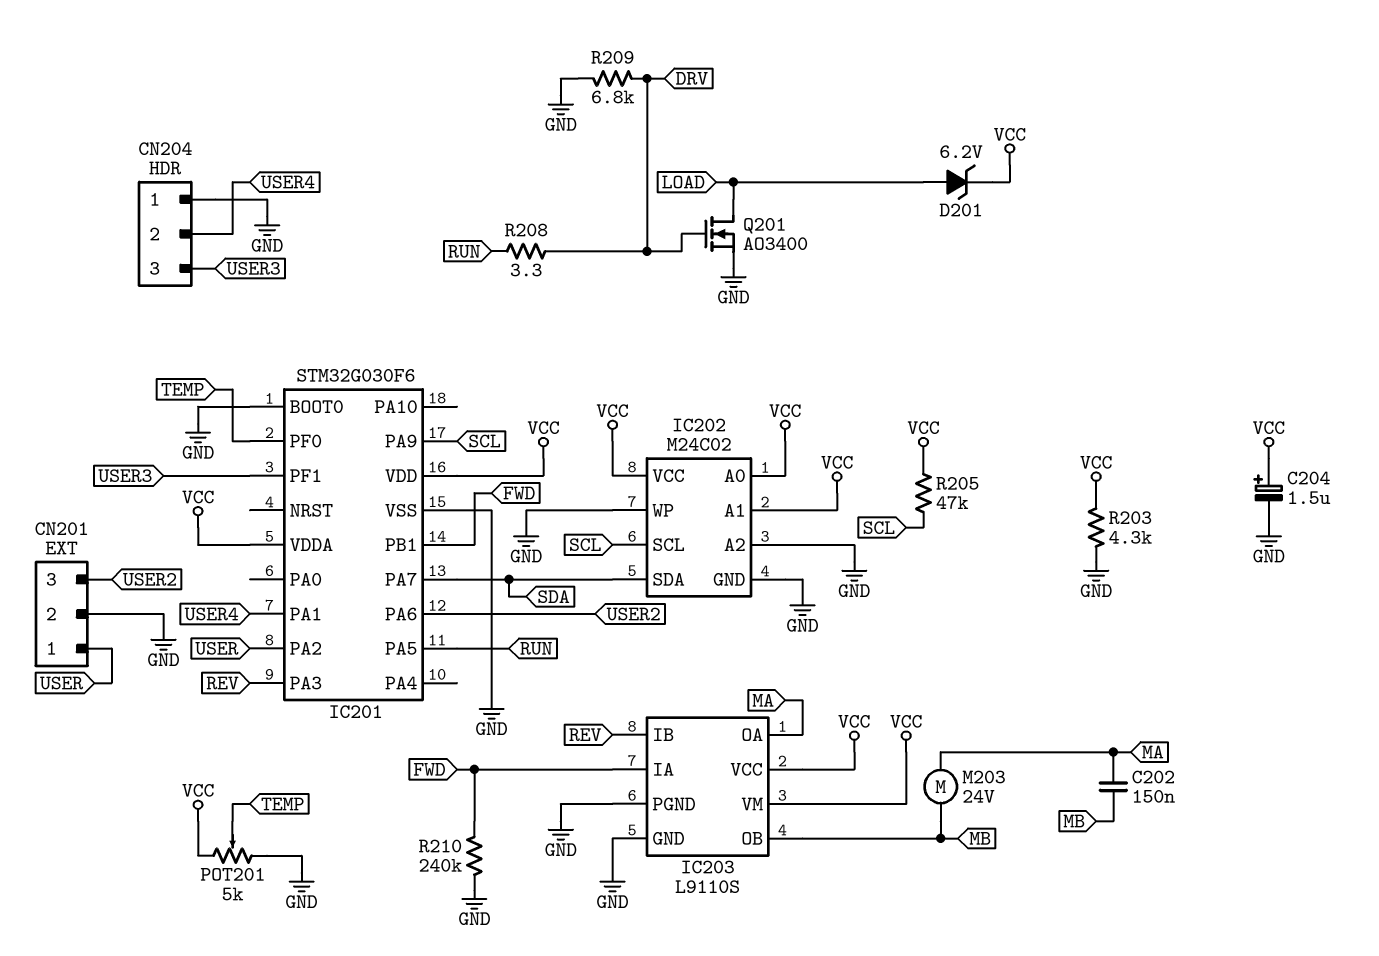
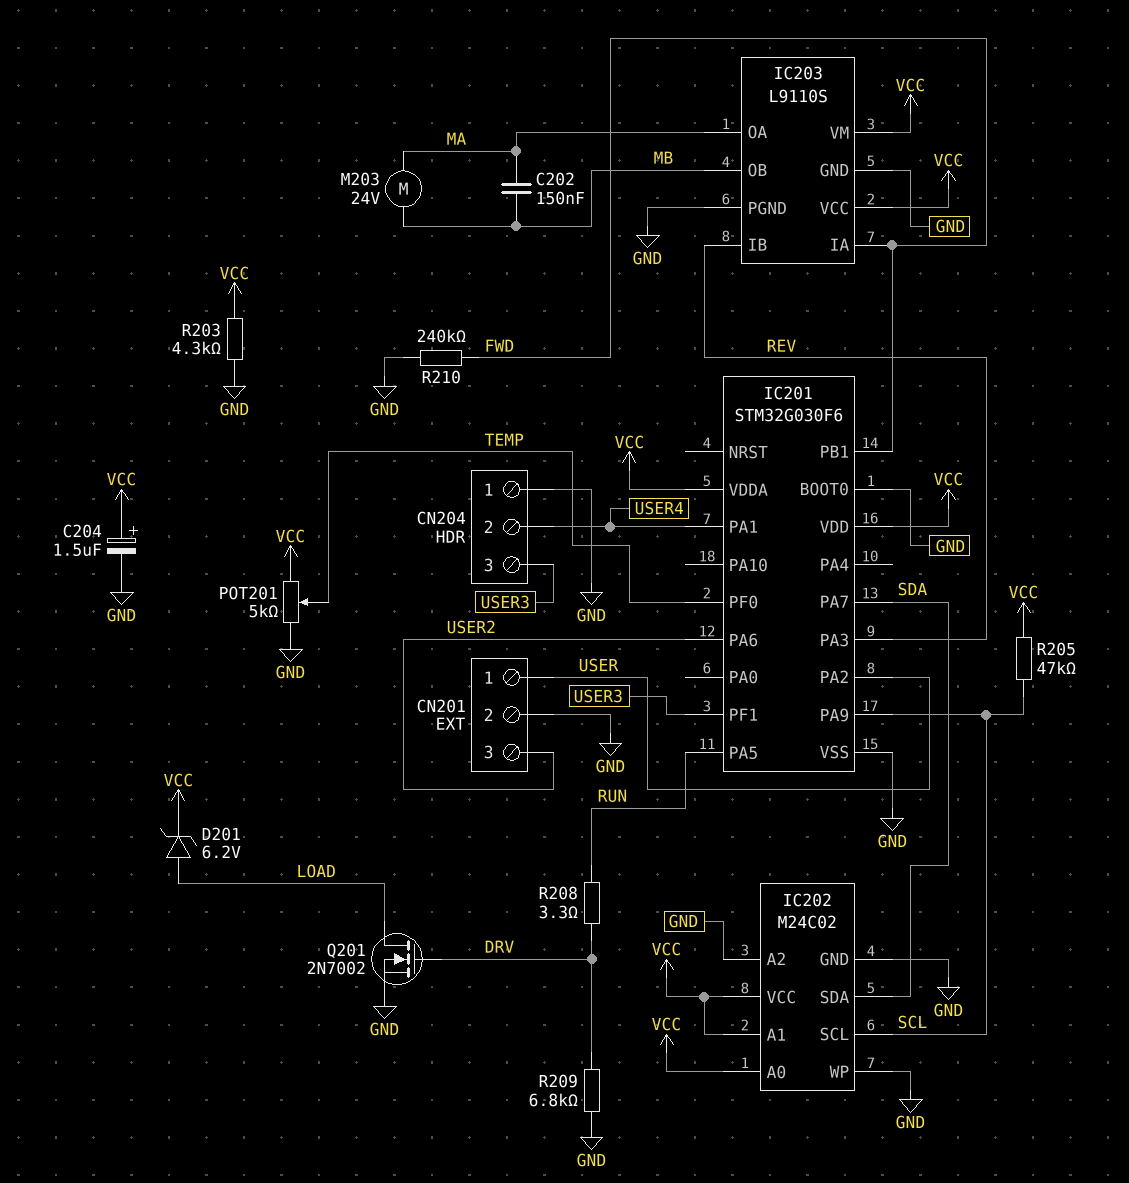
Q201: NMOS AO3400 (G DRV, D LOAD, S GND) -> NMOS 2N7002 (G DRV, D LOAD, S GND)

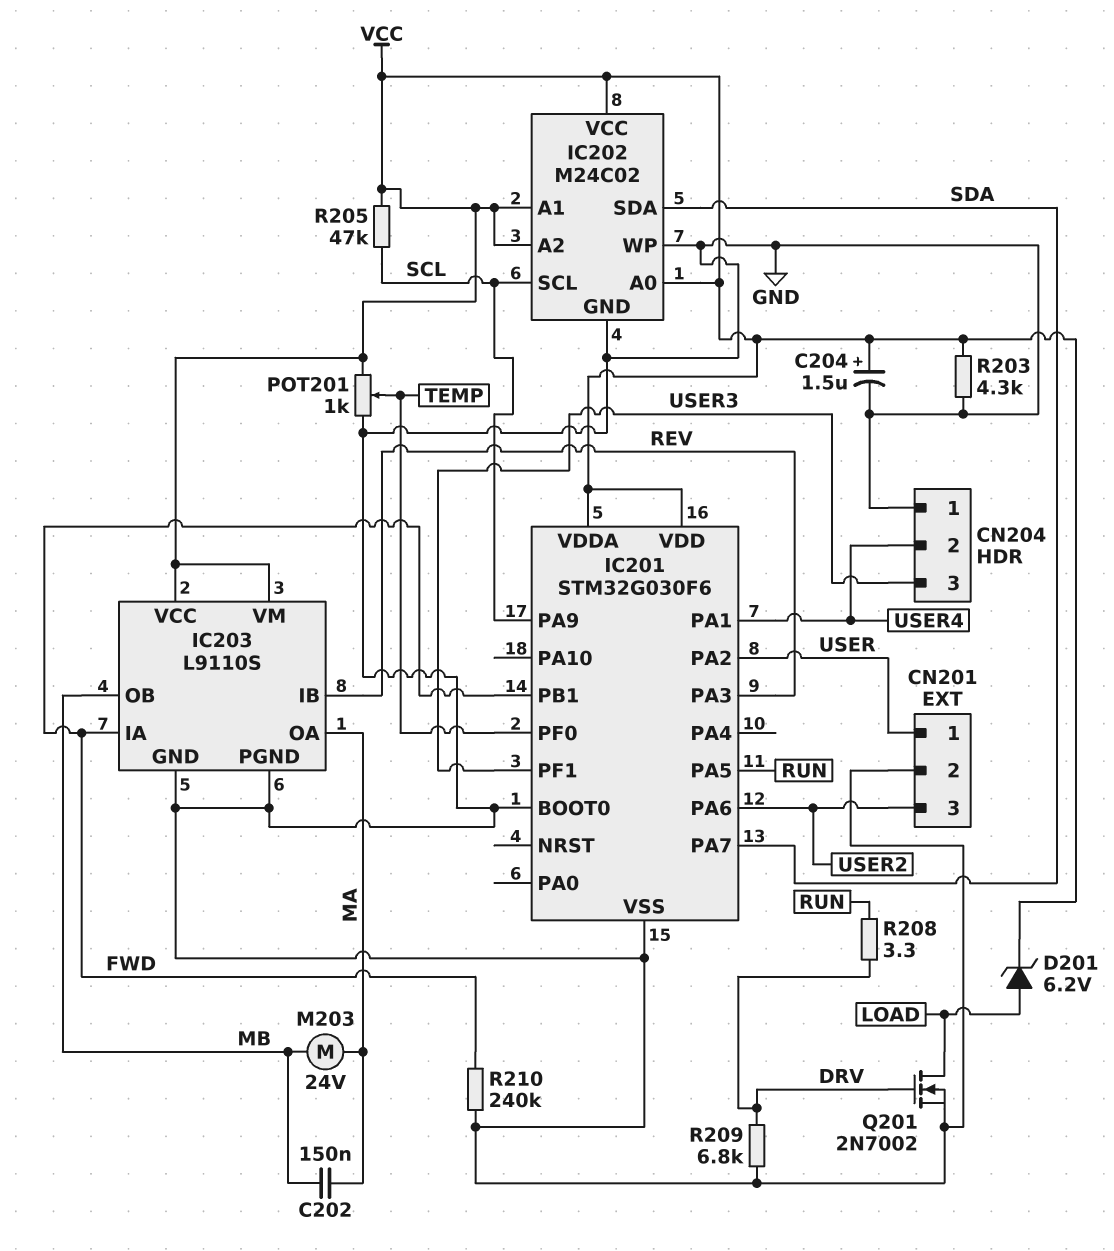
IC202 pin A2: GND -> VCC
POT201: 5k (GND, VCC, wiper TEMP) -> 1k (GND, VCC, wiper TEMP)

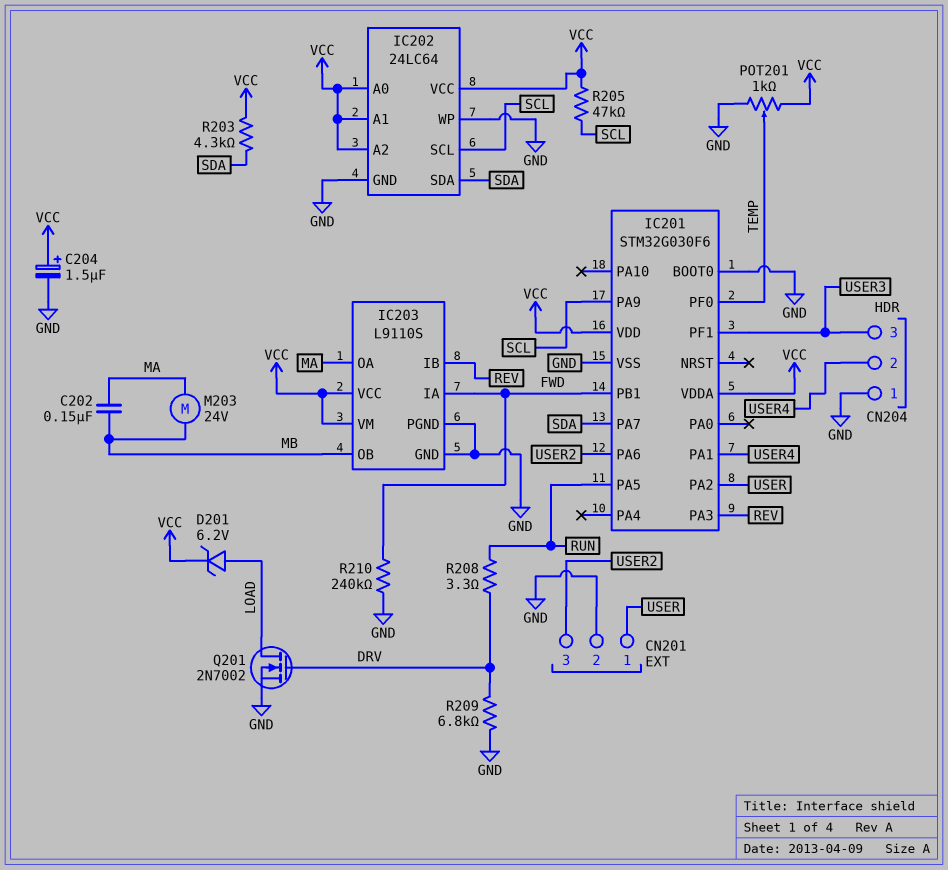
IC202: M24C02 -> 24LC64
R203: 4.3k (GND, VCC) -> 4.3k (SDA, VCC)

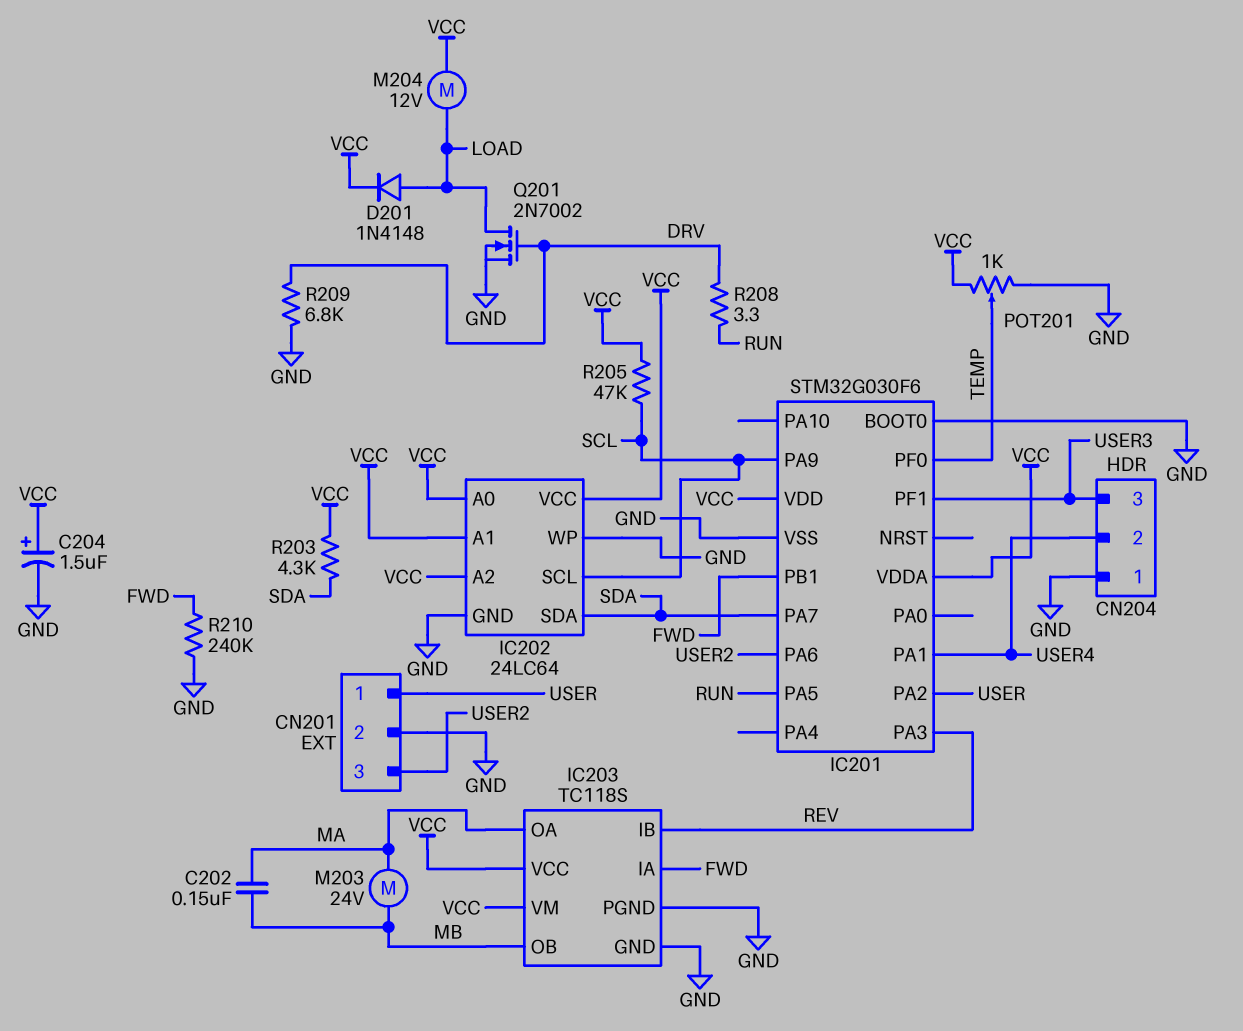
D201: zener 6.2V (A LOAD, K VCC) -> diode 1N4148 (A LOAD, K VCC)
IC203: L9110S -> TC118S
M204: none -> motor 12V (LOAD, VCC)

